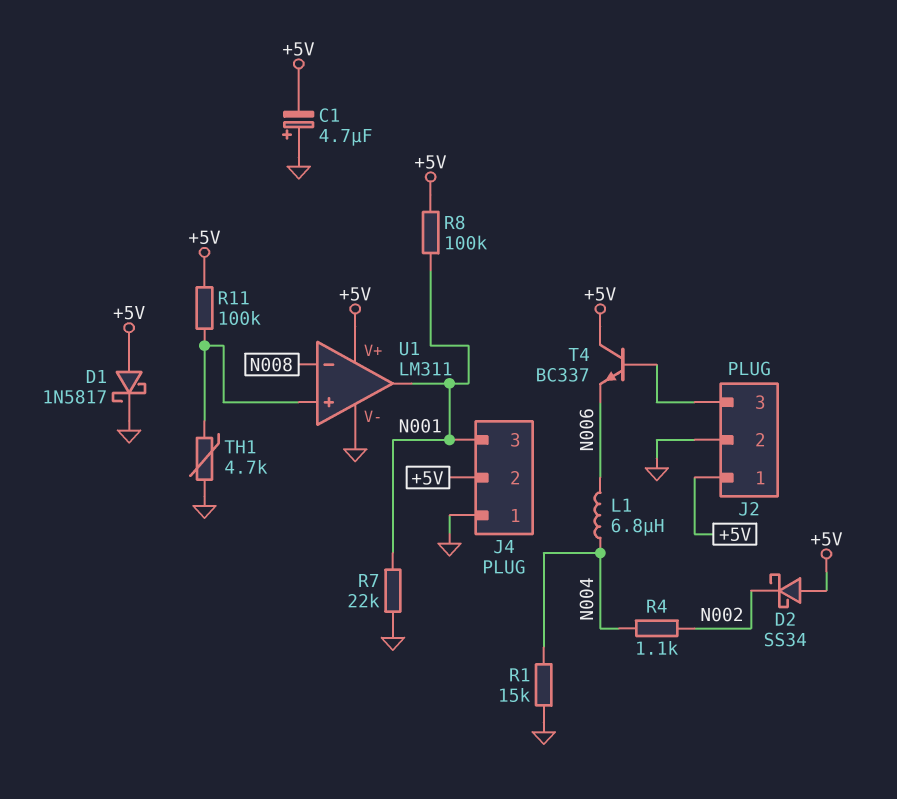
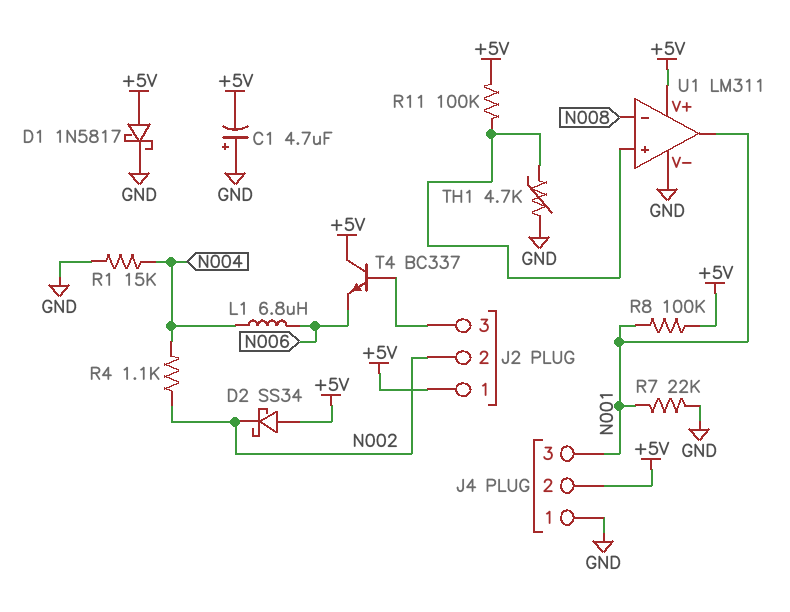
J2 pin 2: GND -> N002

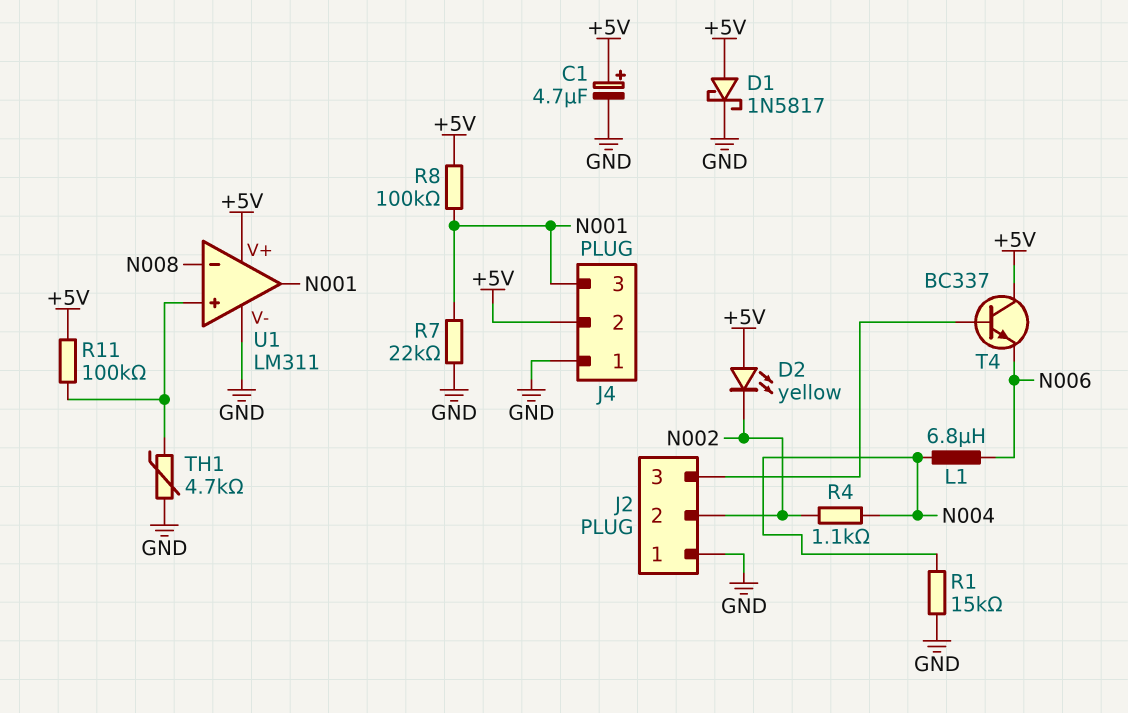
C1: 4.7uF (plus GND, minus +5V) -> 4.7uF (plus +5V, minus GND)
D2: schottky SS34 (A +5V, K N002) -> LED yellow (A +5V, K N002)
J2 pin 1: +5V -> GND

